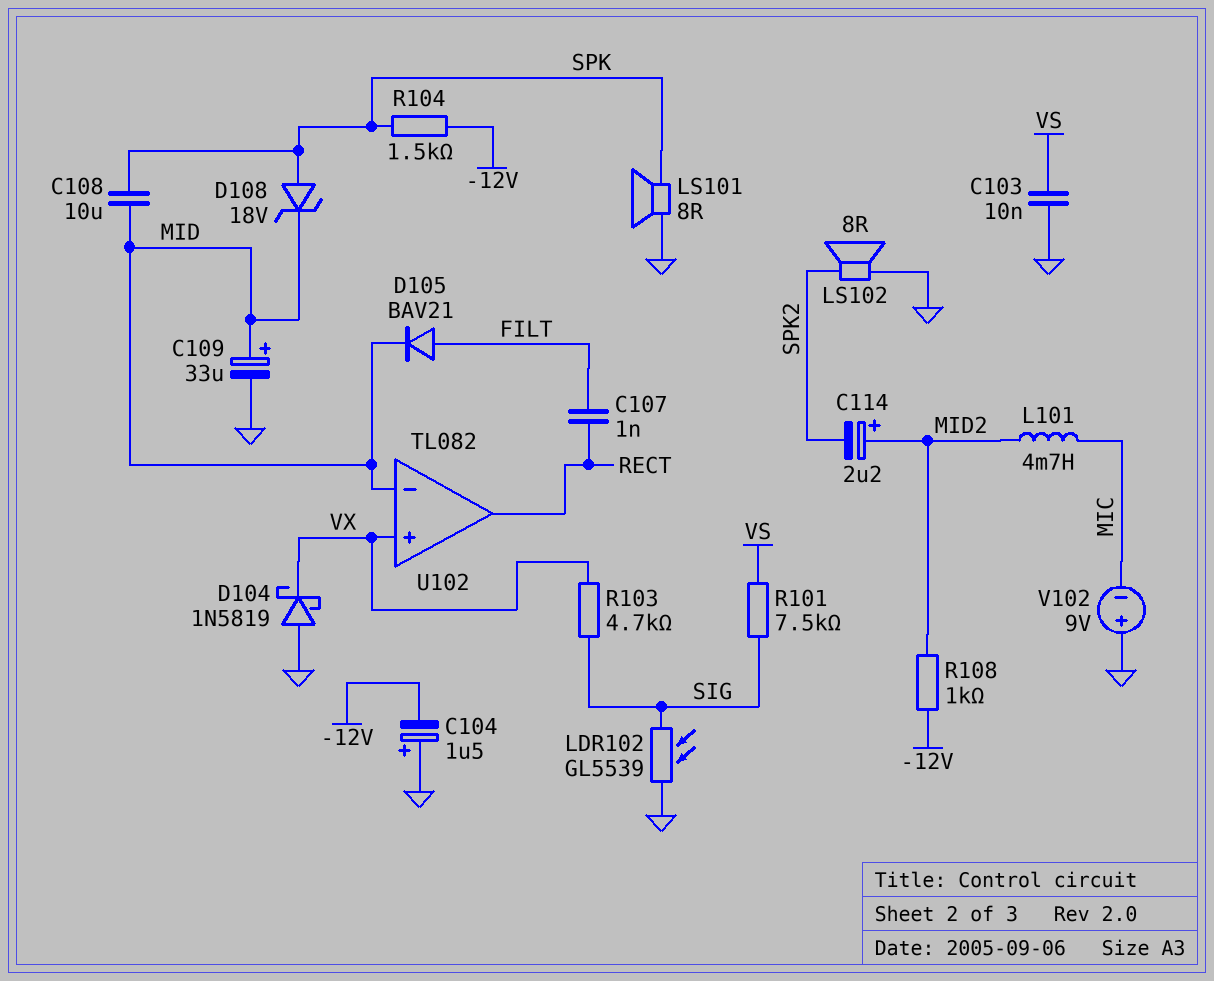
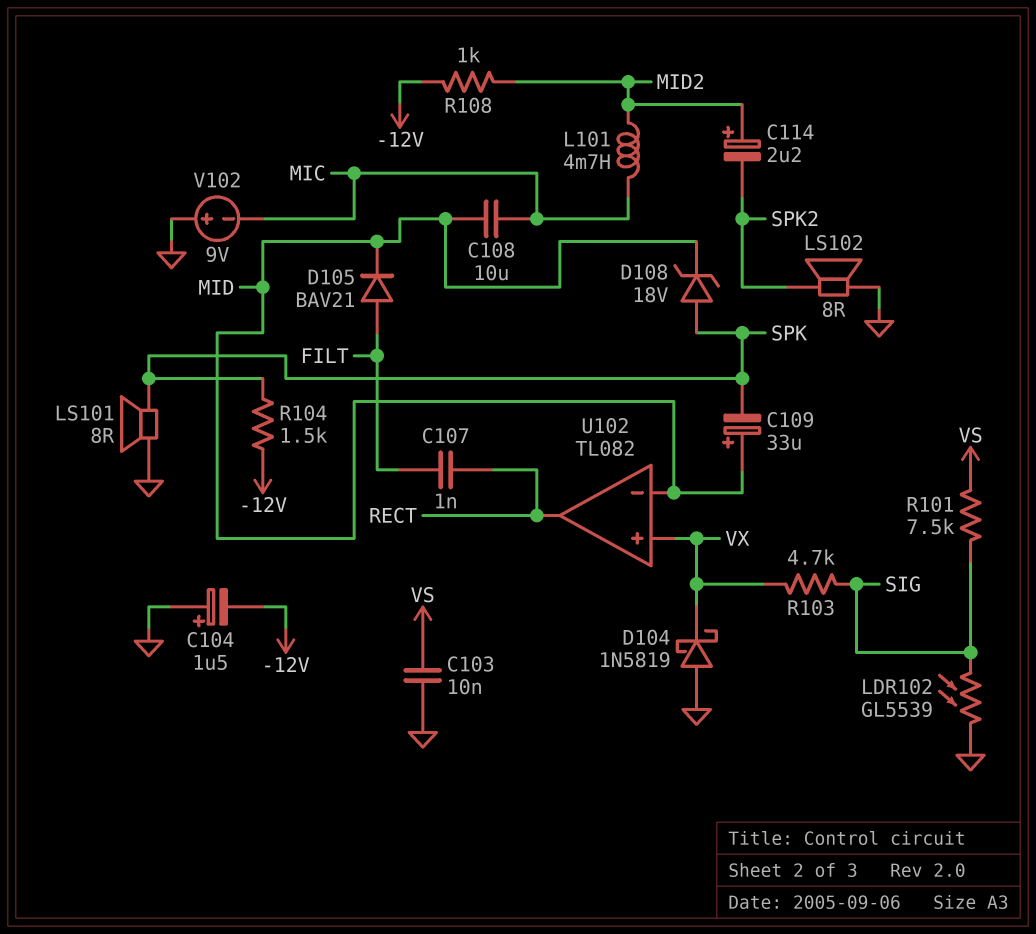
C108: 10uF (MID, SPK) -> 10uF (MIC, MID)
C109: 33uF (plus MID, minus GND) -> 33uF (plus MID, minus SPK)

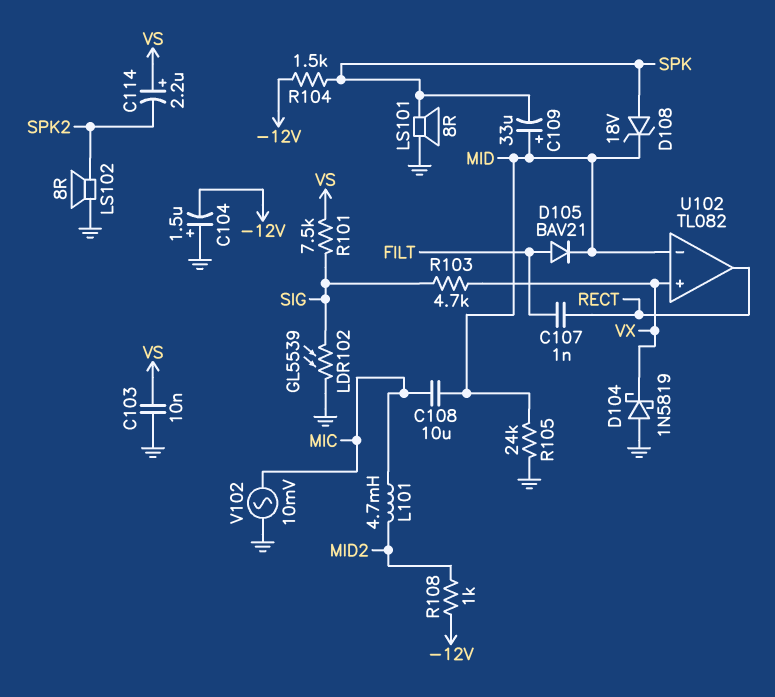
C114: 2.2uF (plus MID2, minus SPK2) -> 2.2uF (plus VS, minus SPK2)
R105: none -> 24k (GND, MID)
V102: 9V (plus GND, minus MIC) -> AC 10mV (GND, MIC)

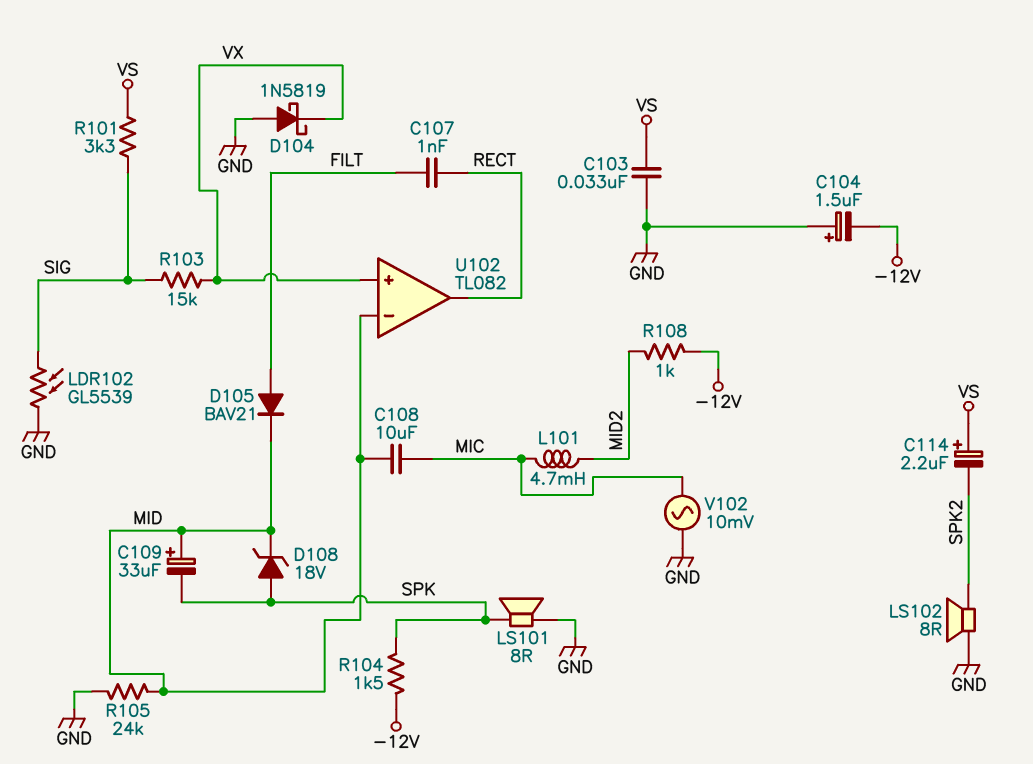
C103: 10nF (GND, VS) -> 33nF (GND, VS)
R101: 7.5k (SIG, VS) -> 3.3k (SIG, VS)
R103: 4.7k (SIG, VX) -> 15k (SIG, VX)

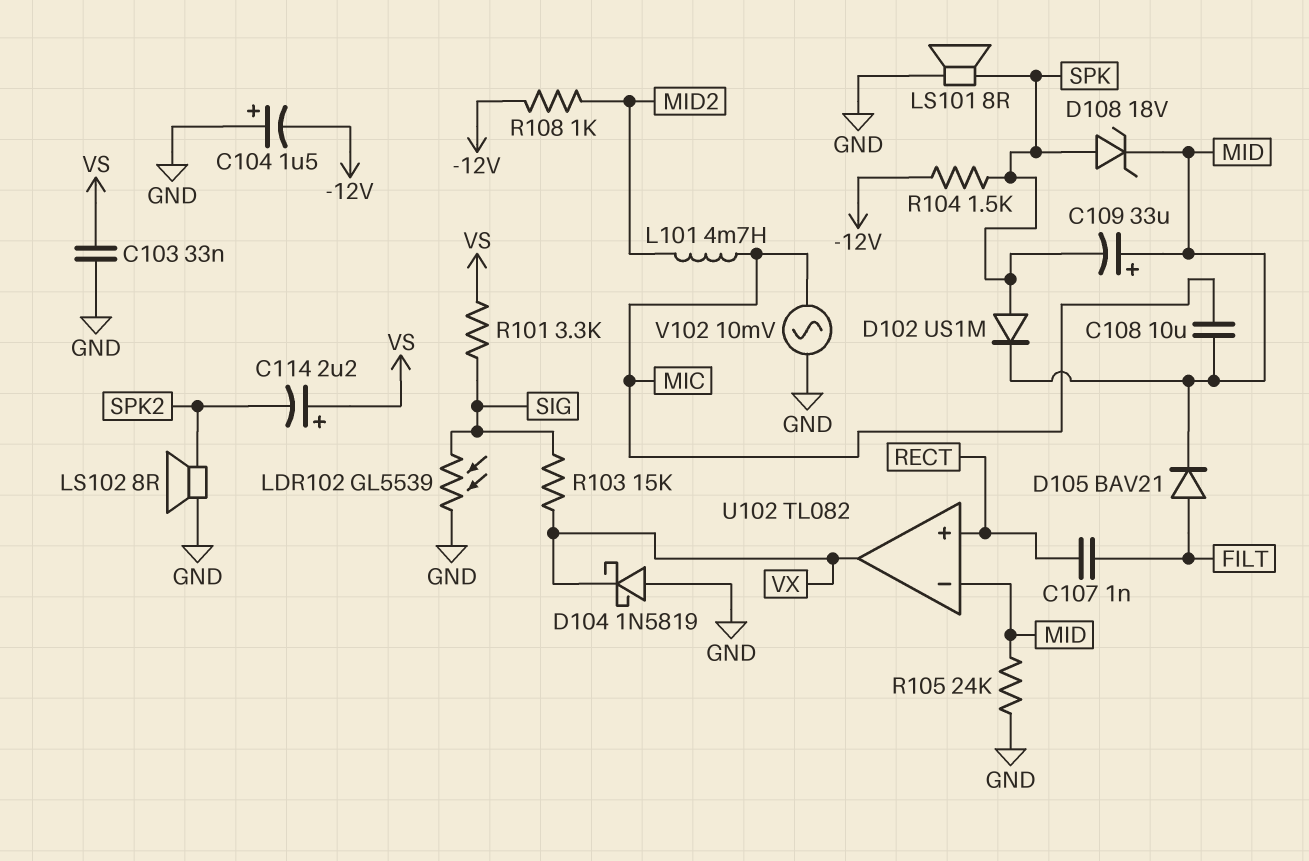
D102: none -> diode US1M (A SPK, K MID)
U102 pin in+: VX -> RECT
U102 pin out: RECT -> VX

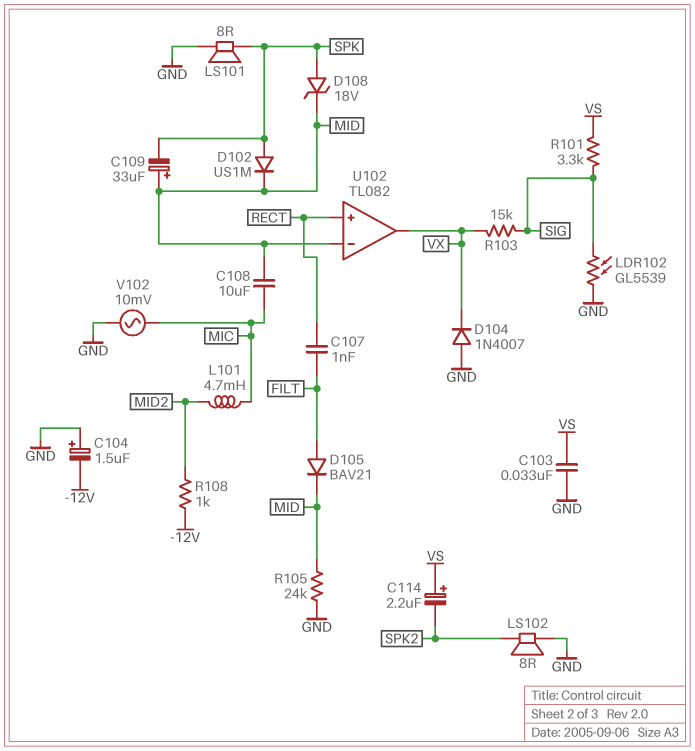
D104: schottky 1N5819 (A GND, K VX) -> diode 1N4007 (A GND, K VX)
R104: 1.5k (-12V, SPK) -> none

